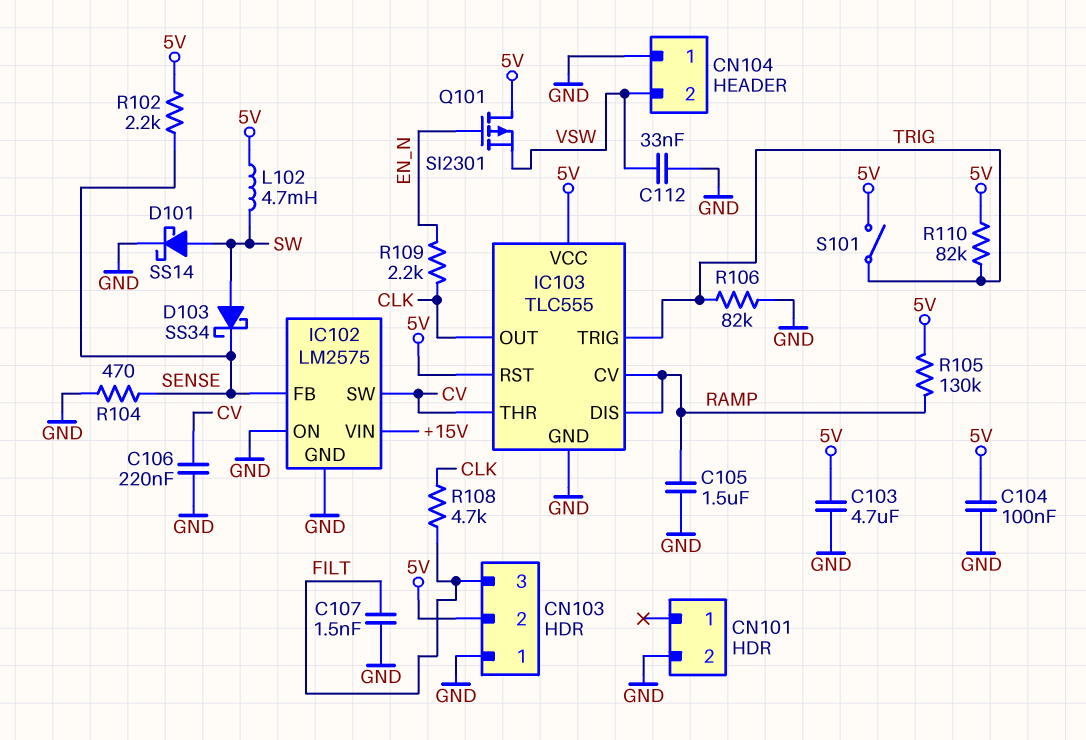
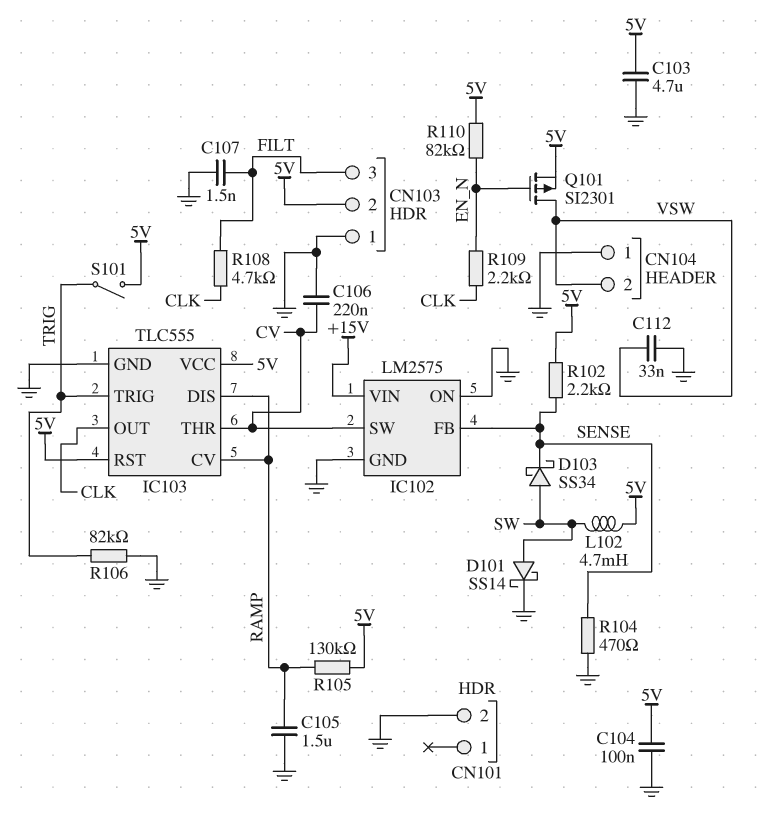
Q101: PMOS SI2301 (G EN_N, D 5V, S VSW) -> PMOS SI2301 (G EN_N, D VSW, S 5V)
R110: 82k (5V, TRIG) -> 82k (5V, EN_N)

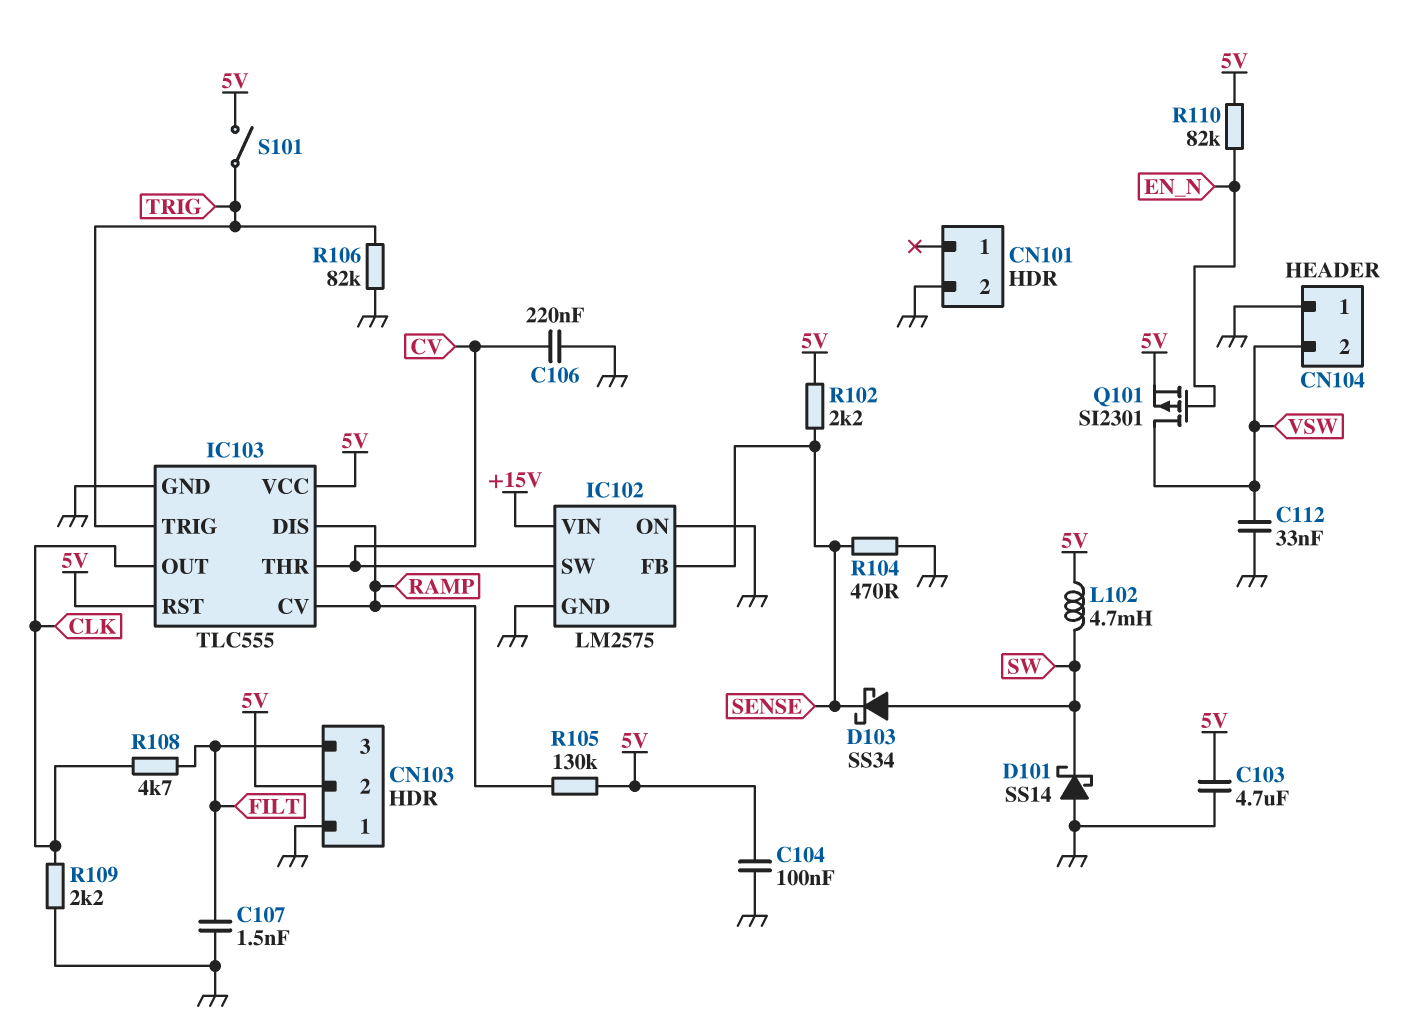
C105: 1.5uF (GND, RAMP) -> none
D101: schottky SS14 (A SW, K GND) -> schottky SS14 (A GND, K SW)
R109: 2.2k (CLK, EN_N) -> 2.2k (CLK, GND)

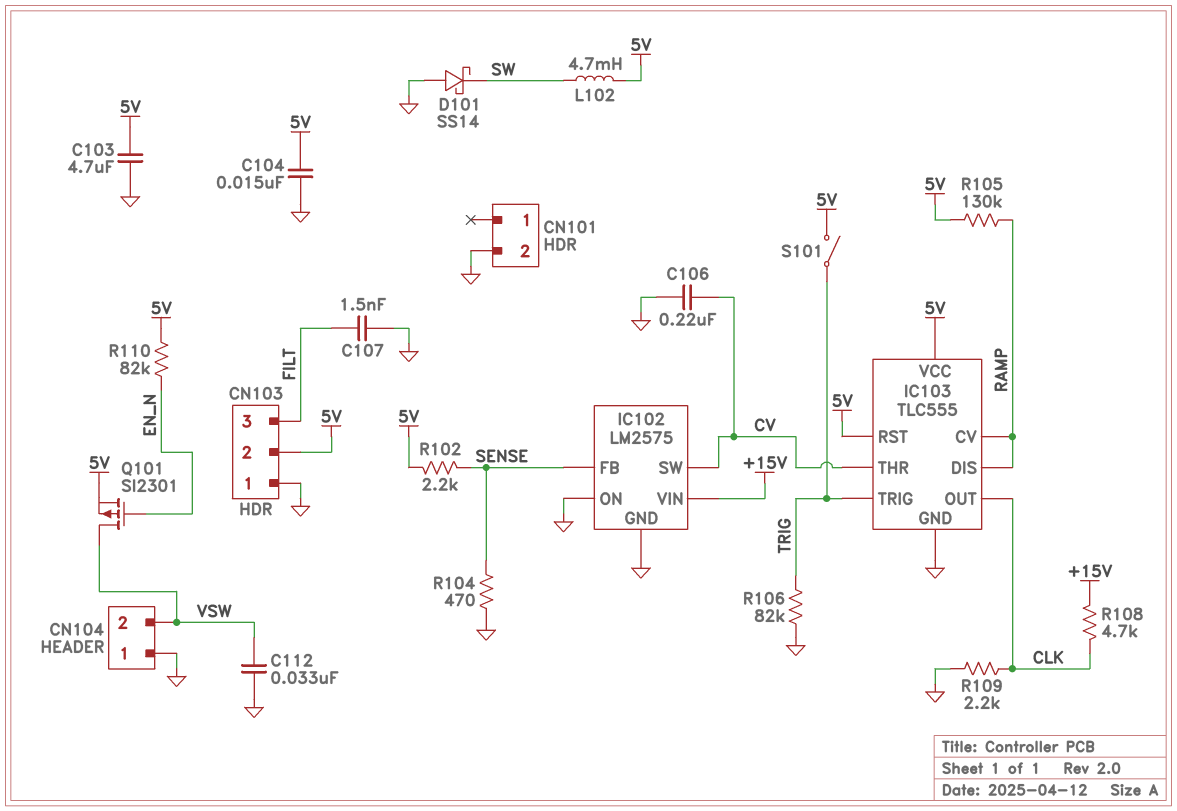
C104: 100nF (5V, GND) -> 15nF (5V, GND)
D103: schottky SS34 (A SW, K SENSE) -> none
R108: 4.7k (CLK, FILT) -> 4.7k (+15V, CLK)

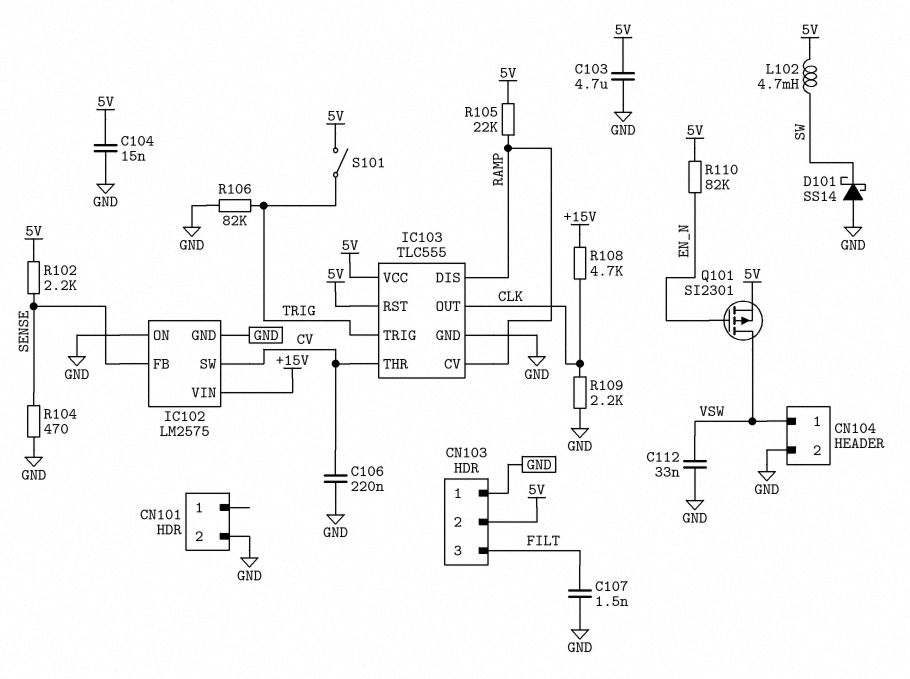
CN104 pin 1: GND -> VSW
CN104 pin 2: VSW -> GND
R105: 130k (5V, RAMP) -> 22k (5V, RAMP)

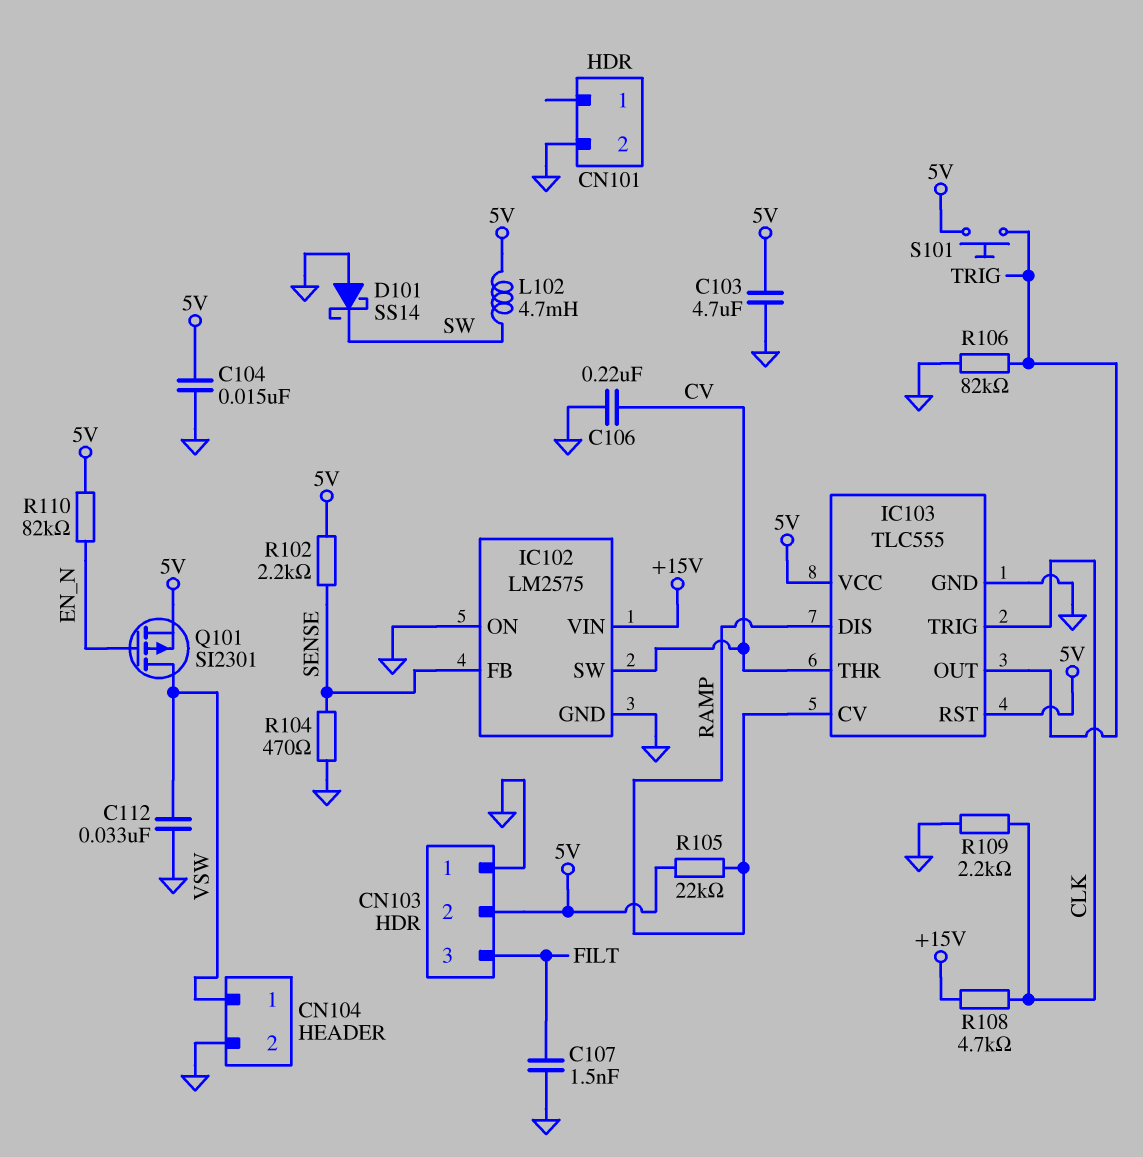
IC103 pin OUT: CLK -> TRIG
IC103 pin TRIG: TRIG -> CLK
S101: switch (5V, TRIG) -> button (5V, TRIG)

